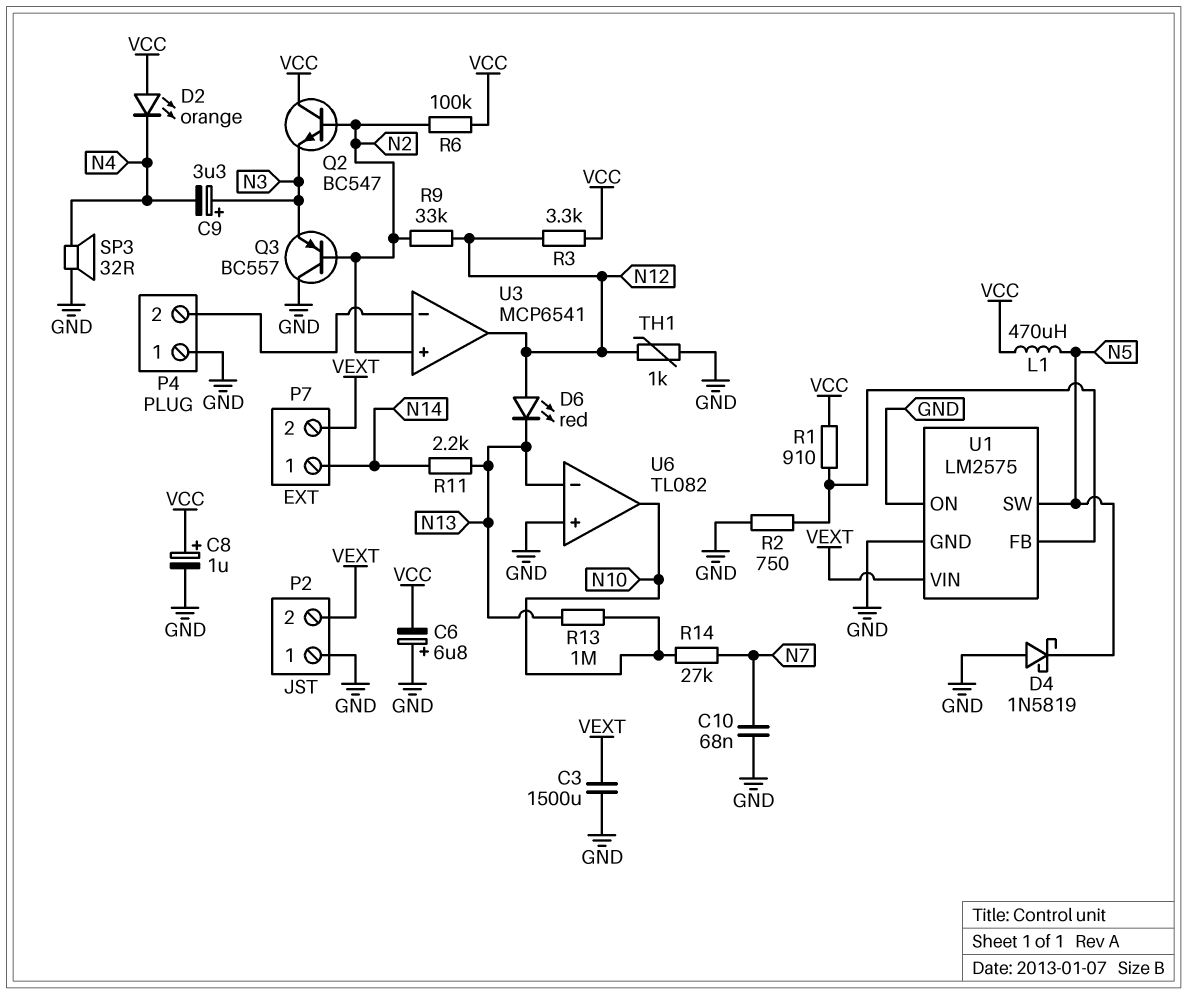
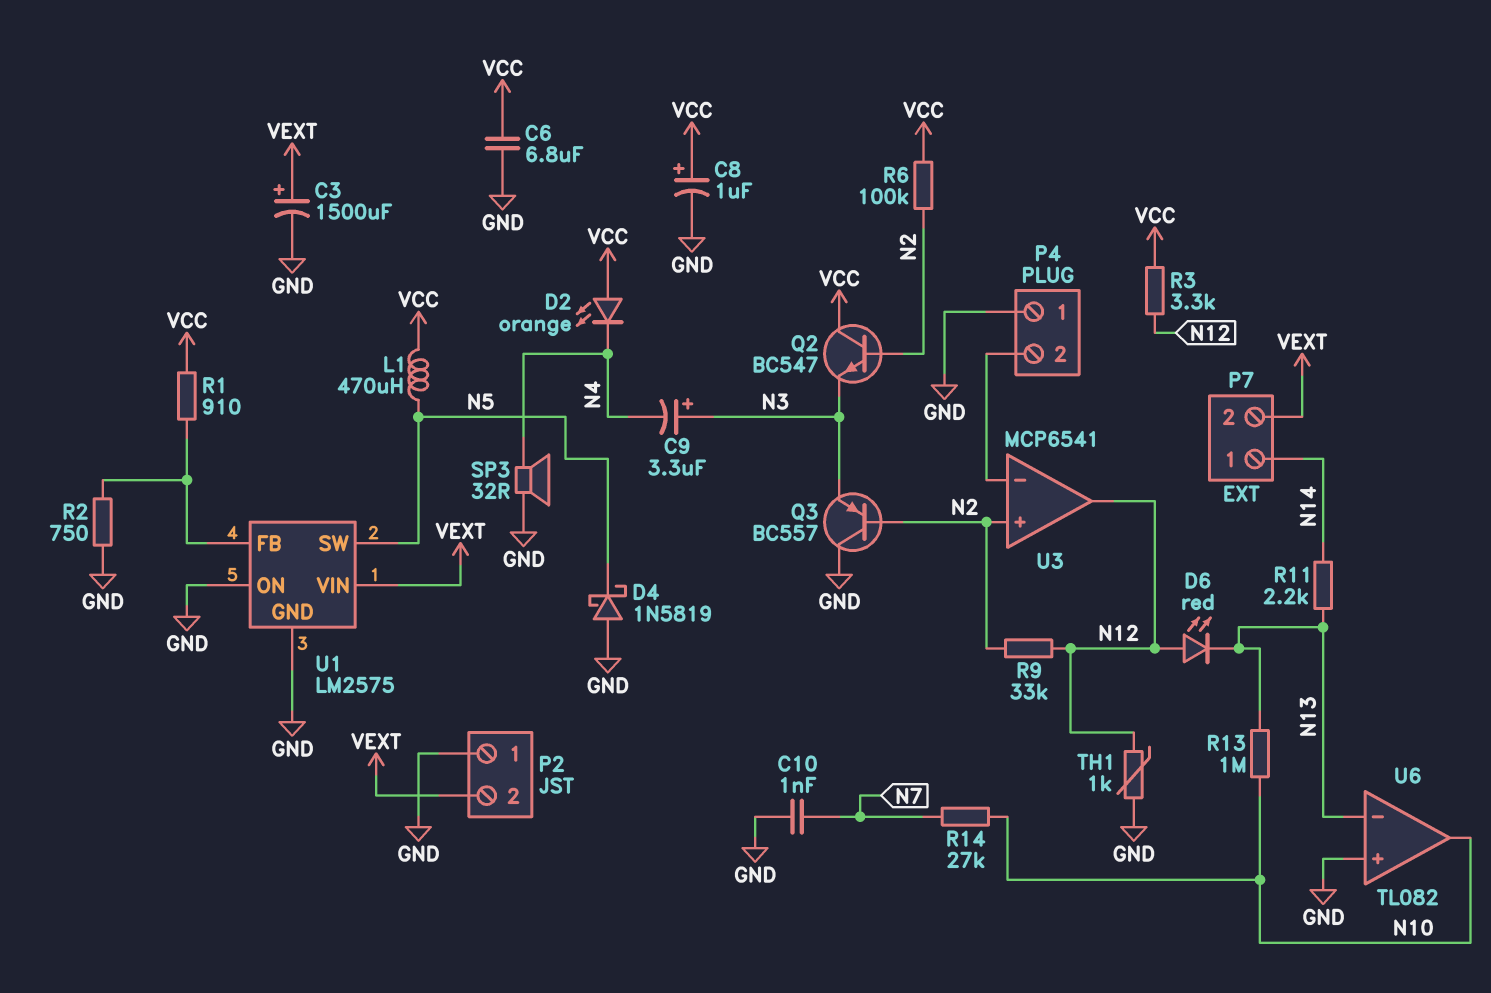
C3: 1500uF (GND, VEXT) -> 1500uF (plus VEXT, minus GND)
C6: 6.8uF (plus GND, minus VCC) -> 6.8uF (GND, VCC)
C10: 68nF (GND, N7) -> 1nF (GND, N7)

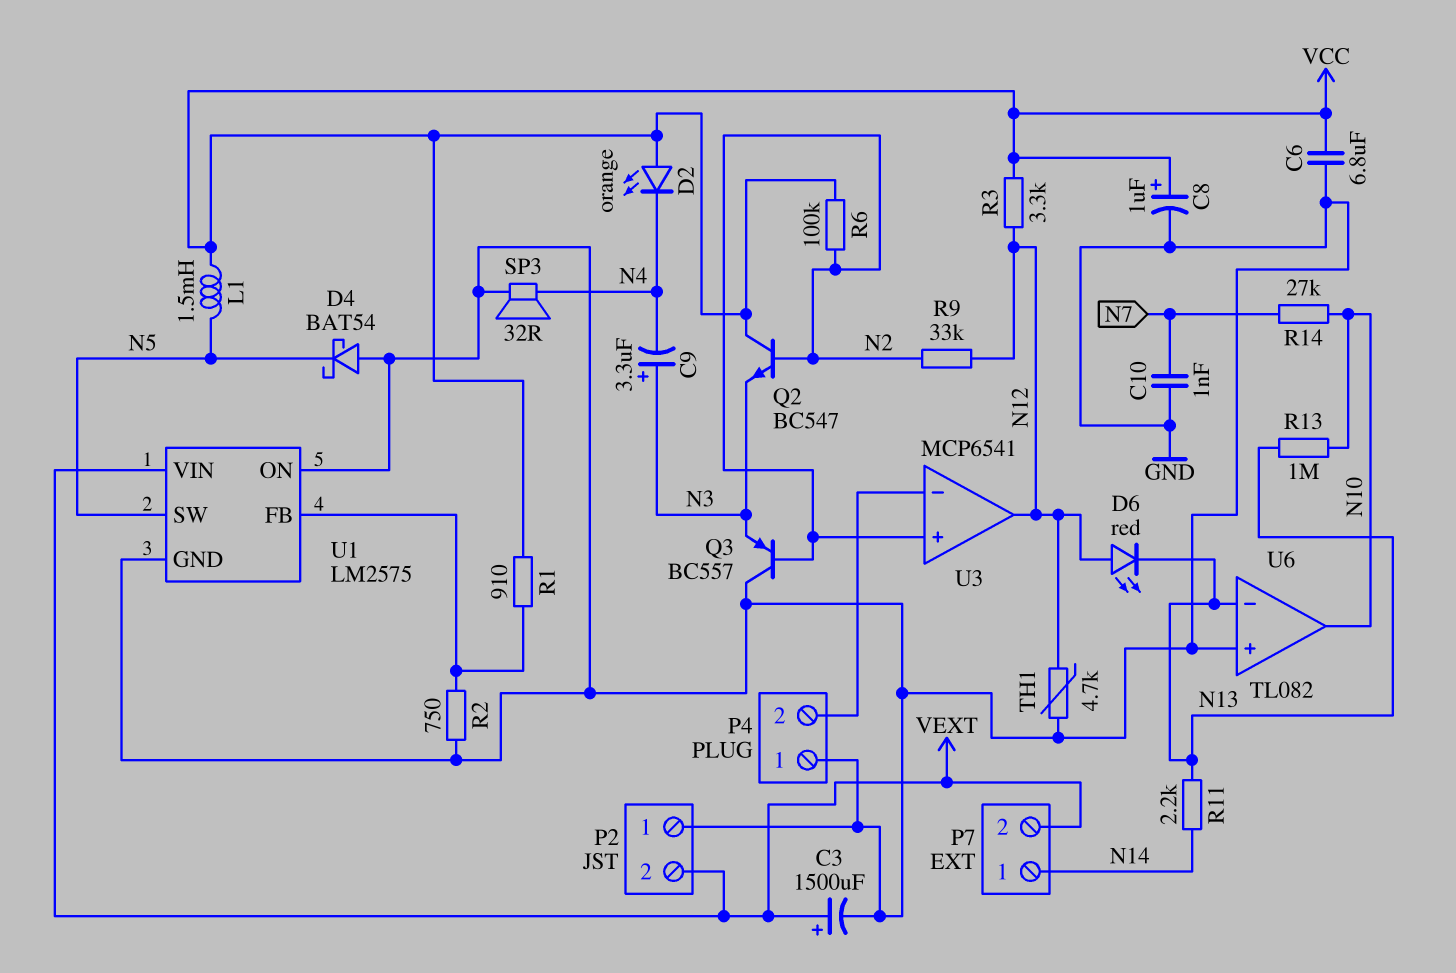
D4: schottky 1N5819 (A GND, K N5) -> schottky BAT54 (A GND, K N5)
L1: 470uH (N5, VCC) -> 1.5mH (N5, VCC)
TH1: 1k (GND, N12) -> 4.7k (GND, N12)

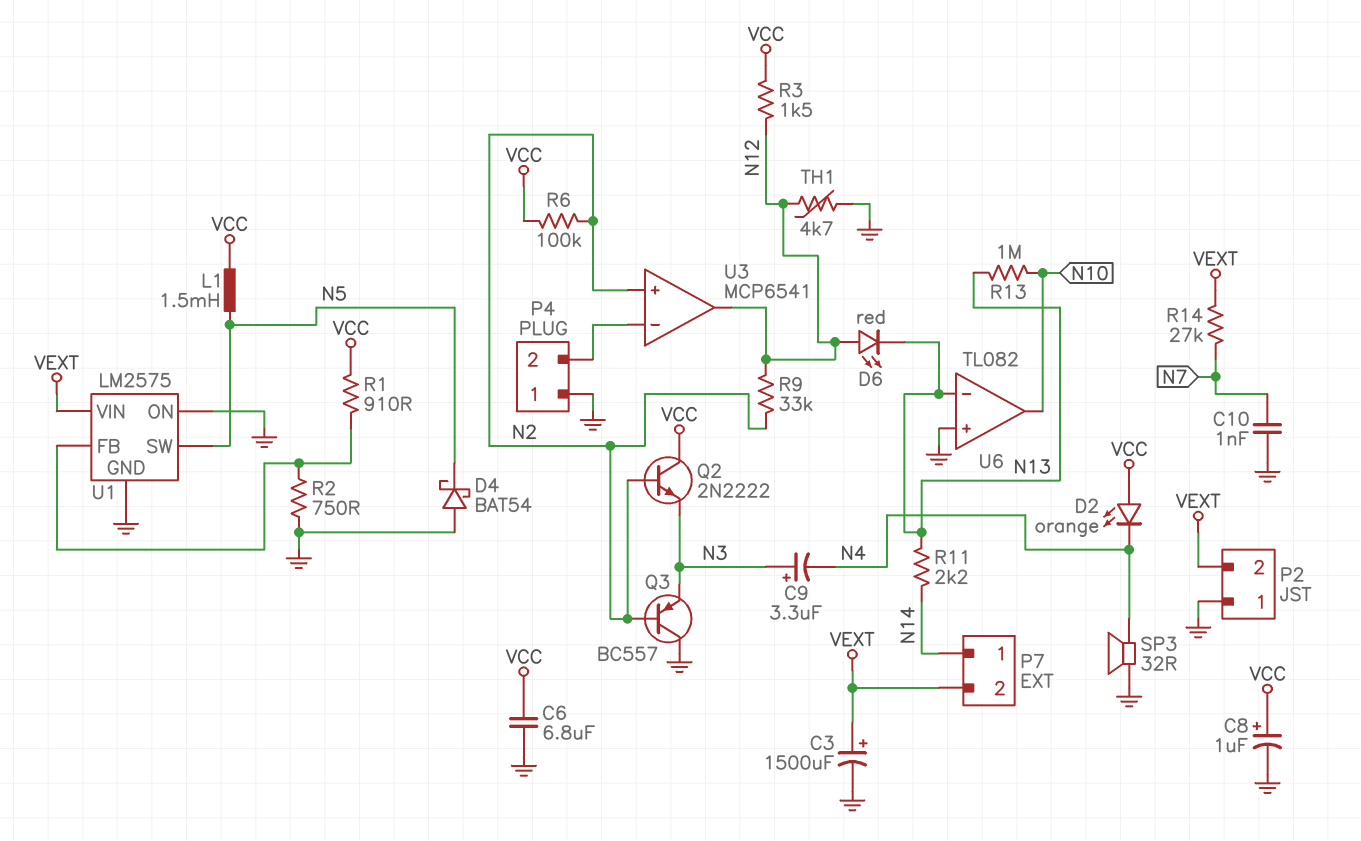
Q2: NPN BC547 (B N2, C VCC, E N3) -> NPN 2N2222 (B N2, C VCC, E N3)
R3: 3.3k (N12, VCC) -> 1.5k (N12, VCC)
R14: 27k (N7, N10) -> 27k (N7, VEXT)

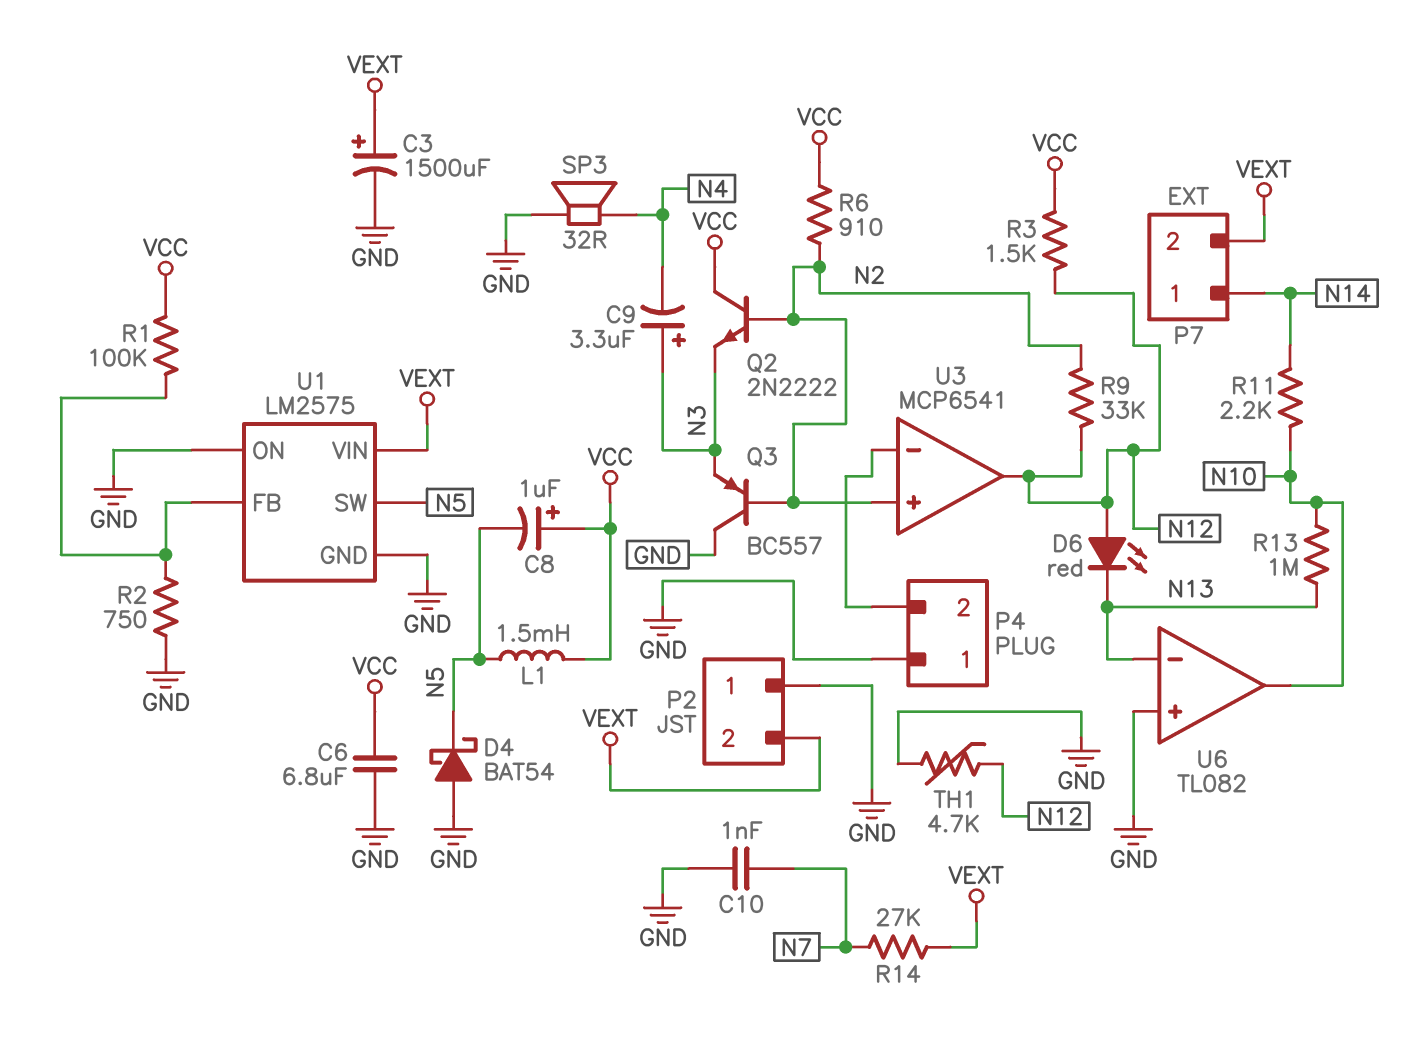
C8: 1uF (plus VCC, minus GND) -> 1uF (plus VCC, minus N5)
D2: LED orange (A VCC, K N4) -> none
R1: 910 (U1/FB, VCC) -> 100k (U1/FB, VCC)
R6: 100k (N2, VCC) -> 910 (N2, VCC)
R11: 2.2k (N13, N14) -> 2.2k (N10, N14)

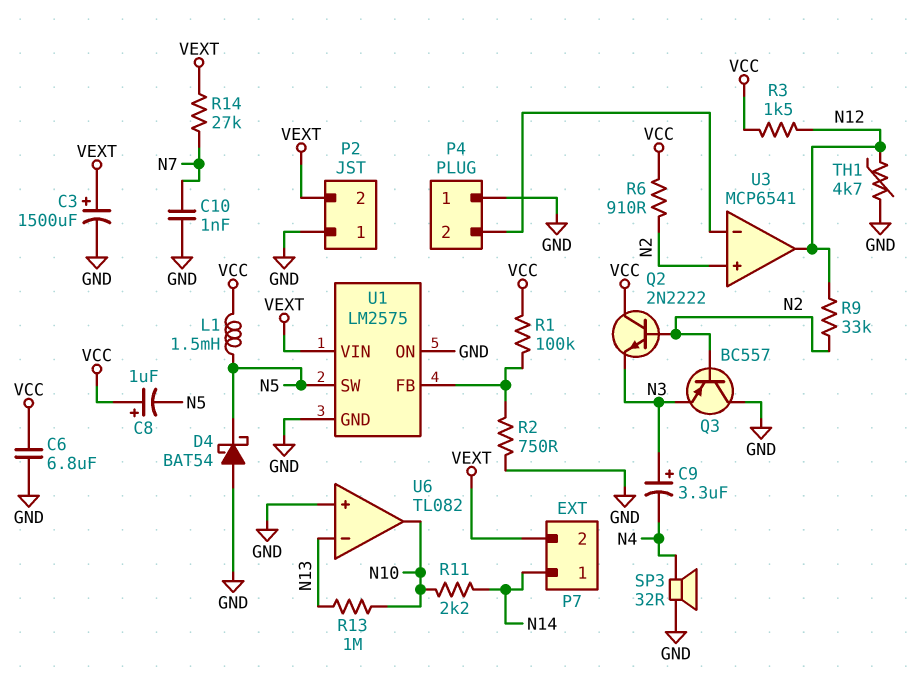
D6: LED red (A N12, K N13) -> none

